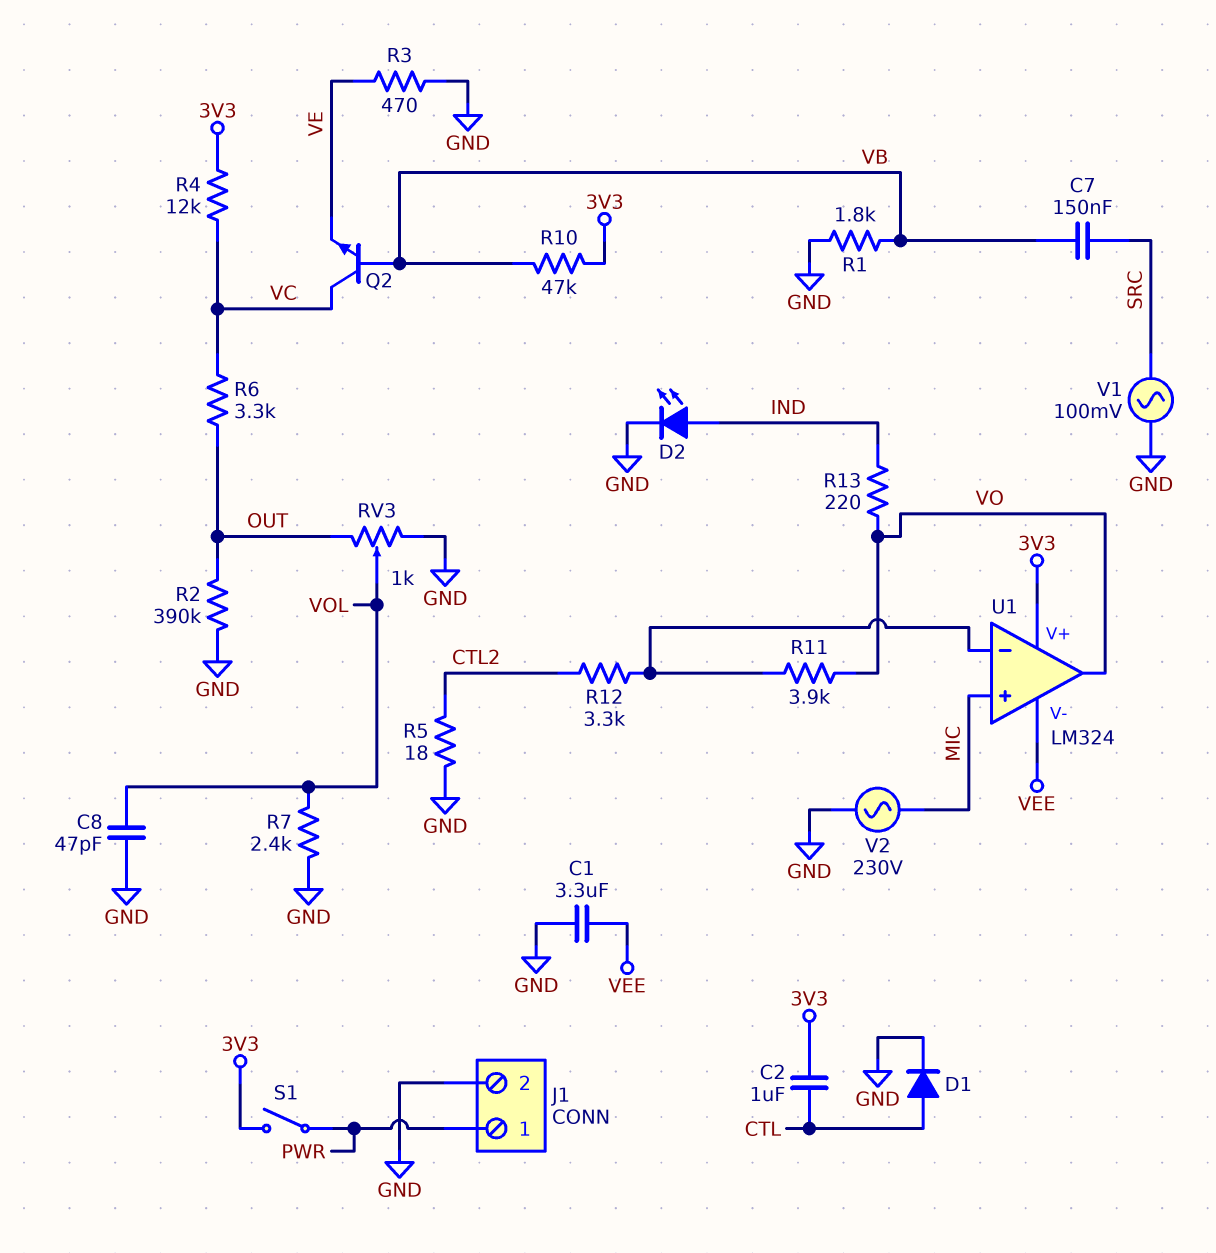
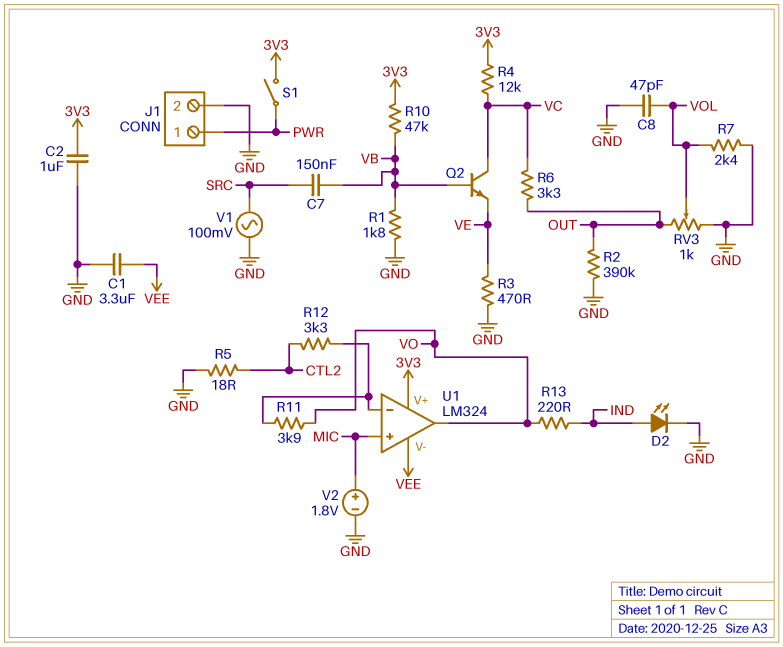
C2: 1uF (3V3, CTL) -> 1uF (3V3, GND)
D1: diode (A CTL, K GND) -> none
V2: AC 230V (GND, MIC) -> 1.8V (plus MIC, minus GND)

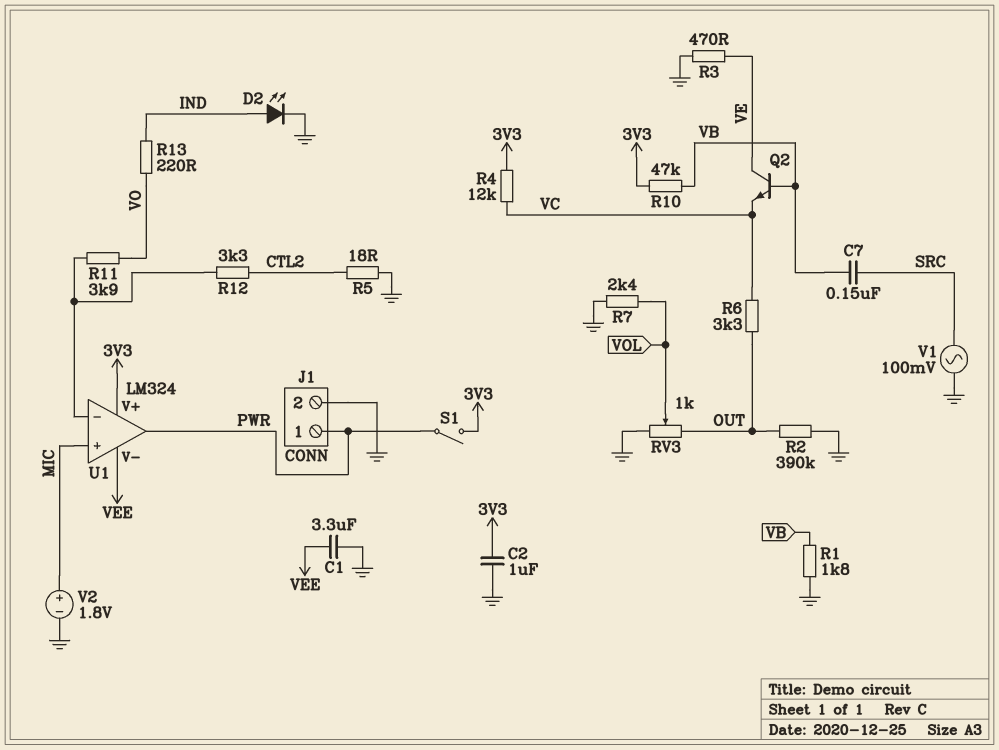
C8: 47pF (GND, VOL) -> none
Q2: NPN (B VB, C VC, E VE) -> NPN (B VB, C VE, E VC)
U1 pin out: VO -> PWR

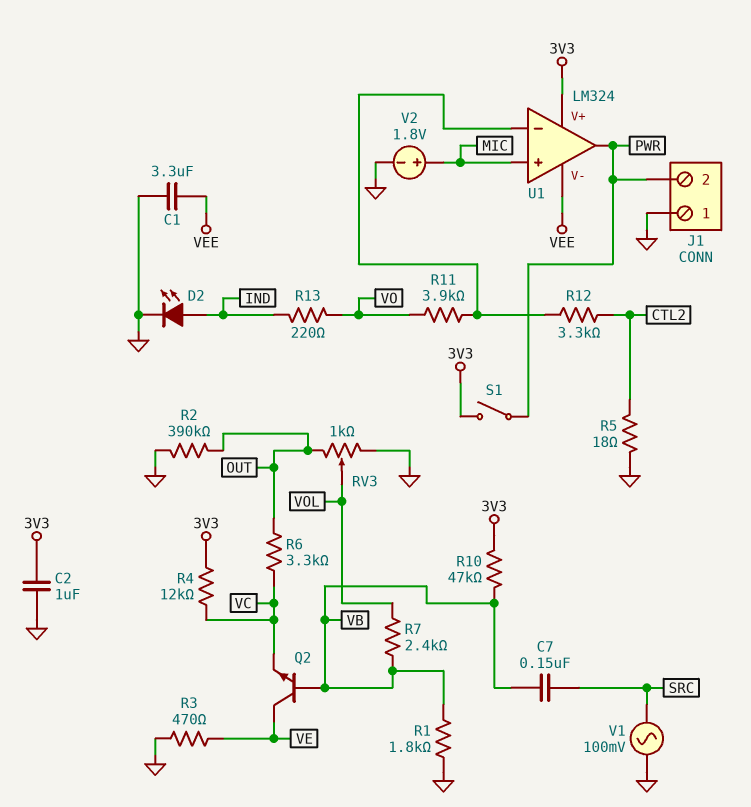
J1 pin 1: PWR -> GND
J1 pin 2: GND -> PWR
R7: 2.4k (GND, VOL) -> 2.4k (VB, VOL)

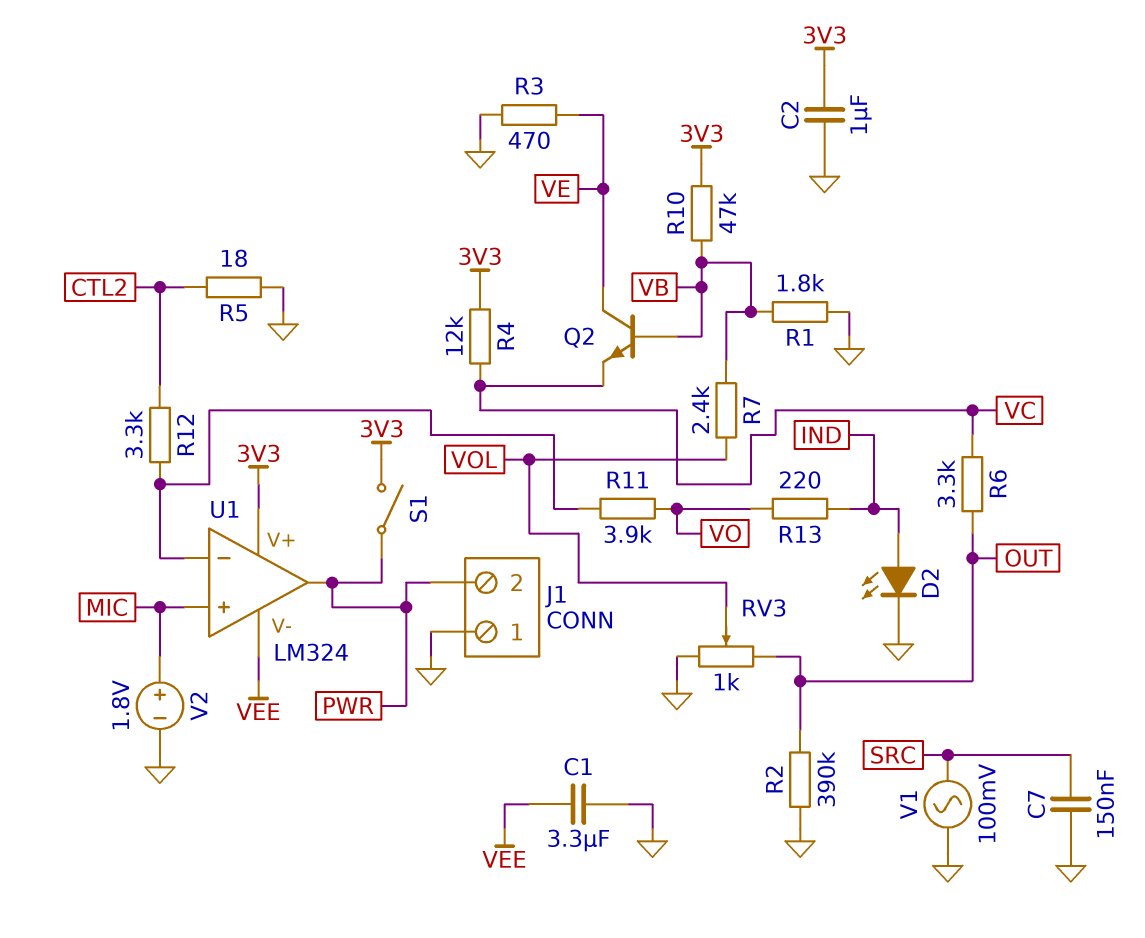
C7: 150nF (SRC, VB) -> 150nF (GND, SRC)

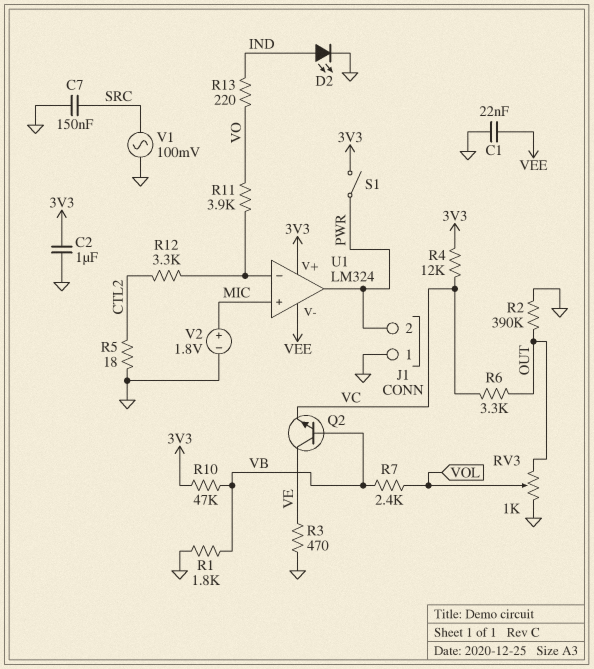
C1: 3.3uF (GND, VEE) -> 22nF (GND, VEE)

